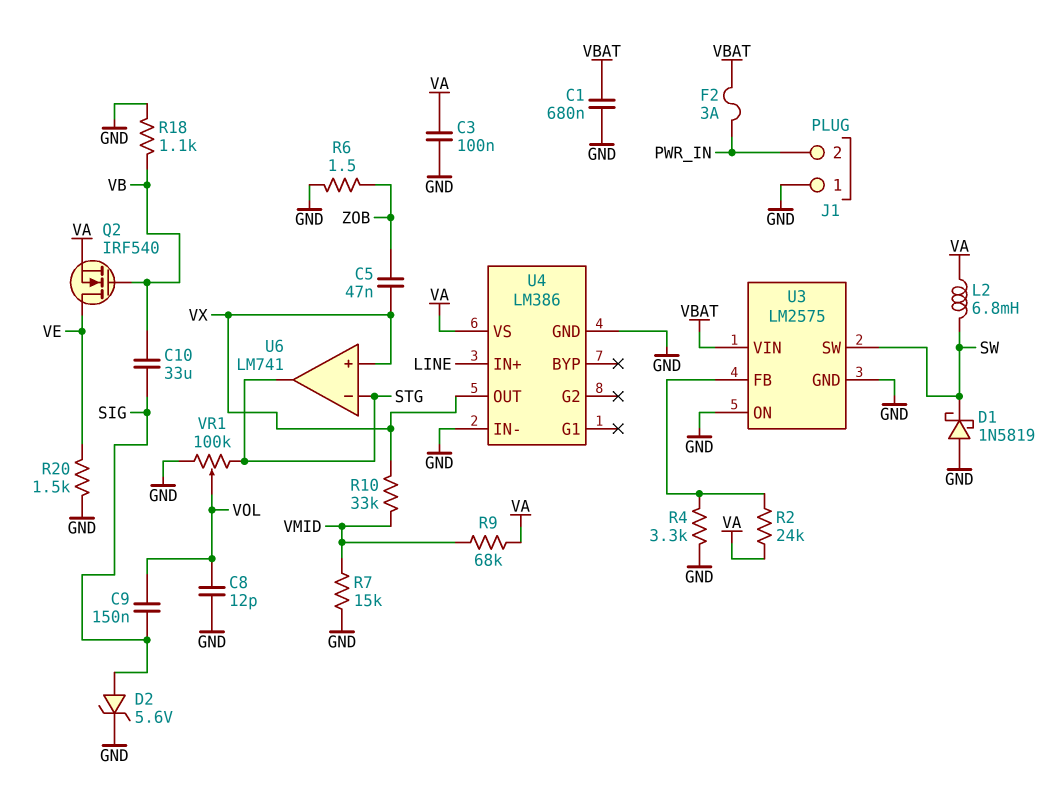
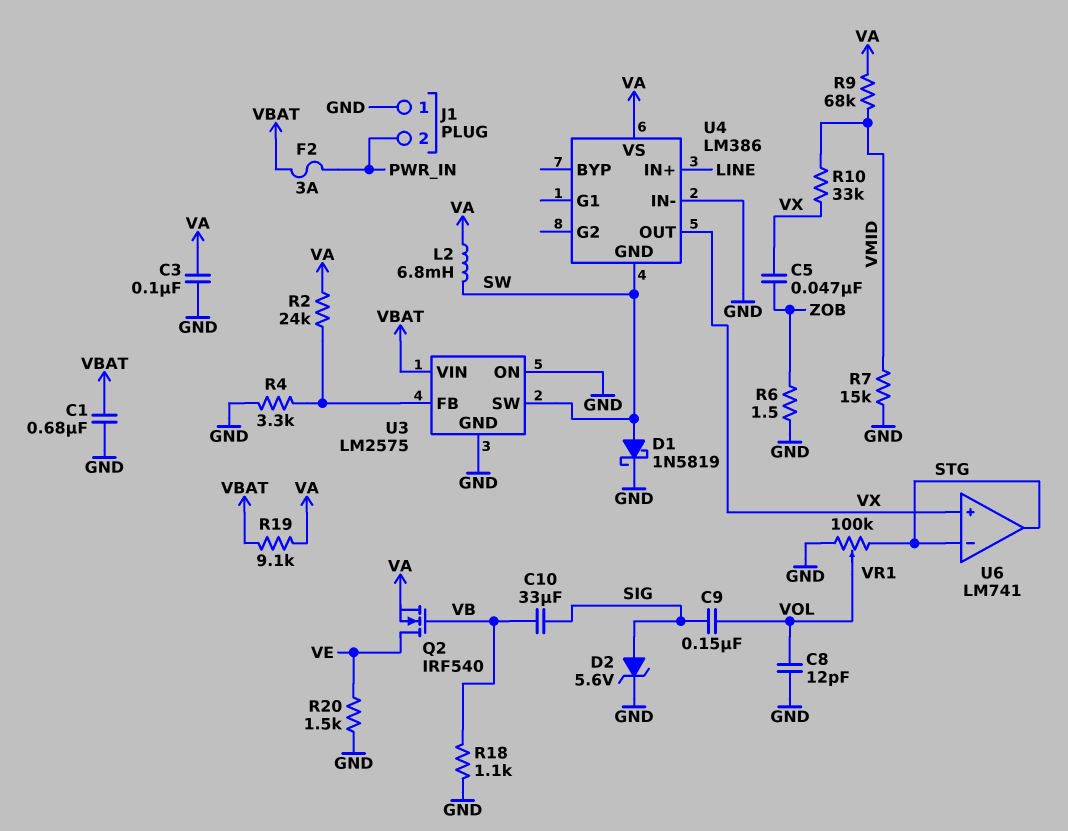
D1: schottky 1N5819 (A GND, K SW) -> schottky 1N5819 (A SW, K GND)
R19: none -> 9.1k (VA, VBAT)
U4 pin GND: GND -> SW

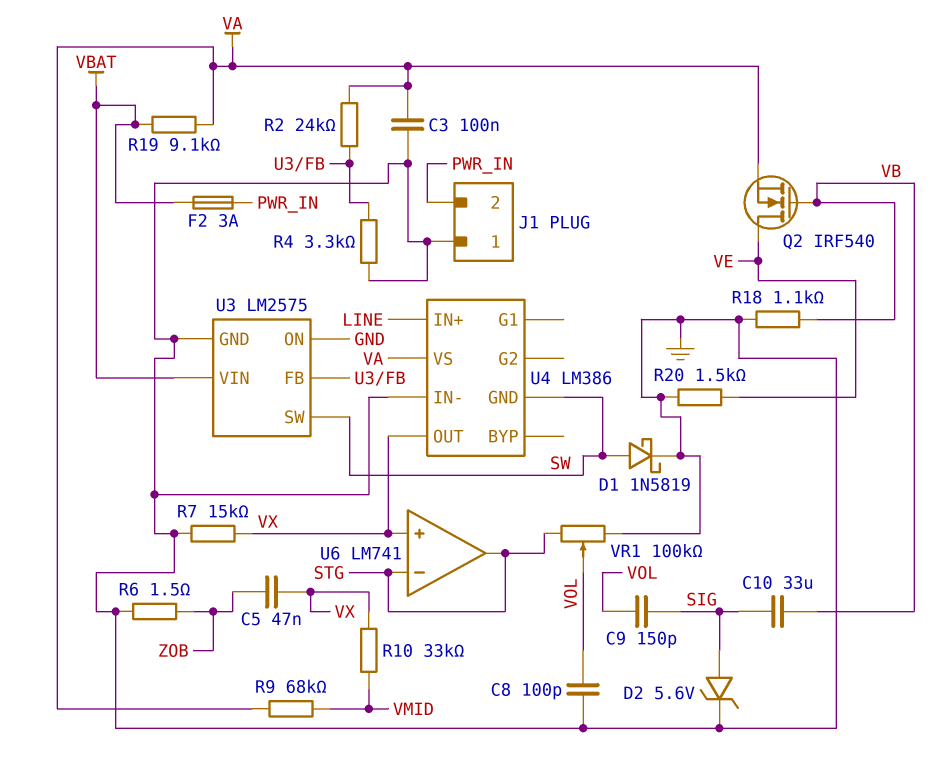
C1: 680nF (GND, VBAT) -> none
C8: 12pF (GND, VOL) -> 100pF (GND, VOL)
C9: 150nF (SIG, VOL) -> 150pF (SIG, VOL)
L2: 6.8mH (SW, VA) -> none
R7: 15k (GND, VMID) -> 15k (GND, VX)

